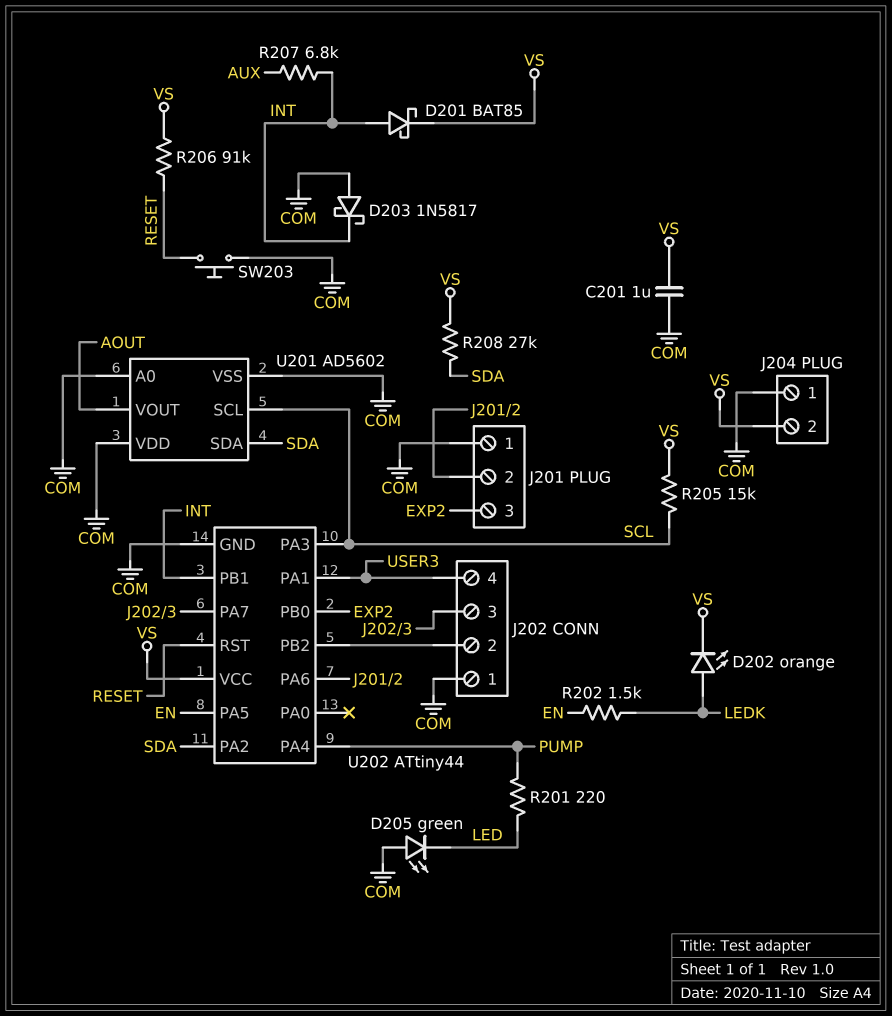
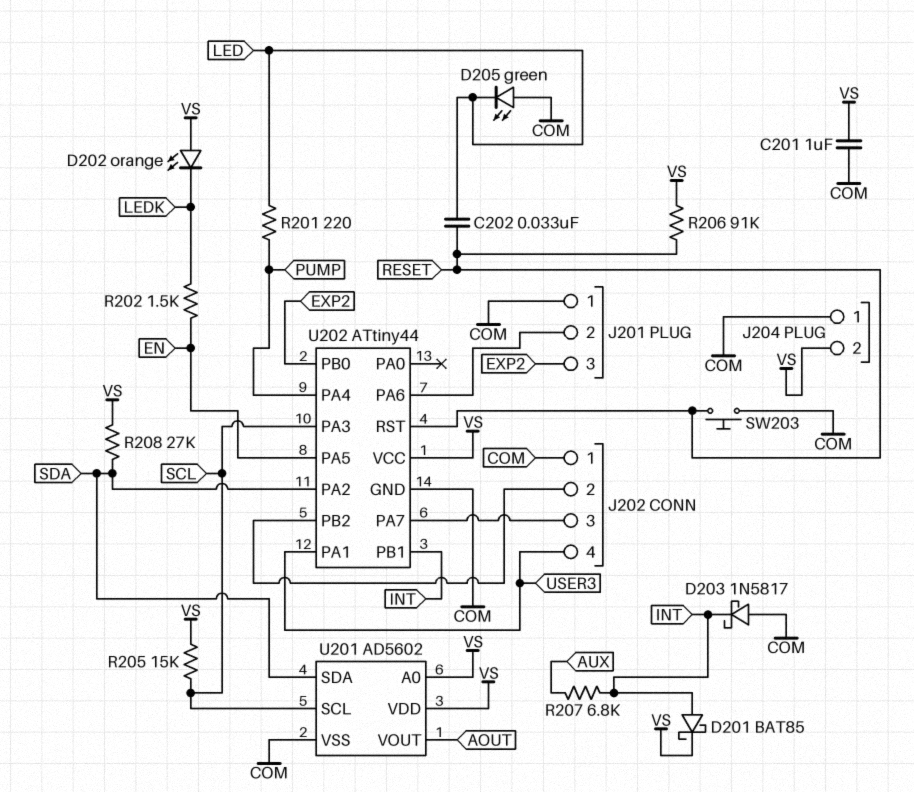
C202: none -> 33nF (LED, RESET)
D202: LED orange (A LEDK, K VS) -> LED orange (A VS, K LEDK)
U201 pin A0: COM -> VS
U201 pin VDD: COM -> VS

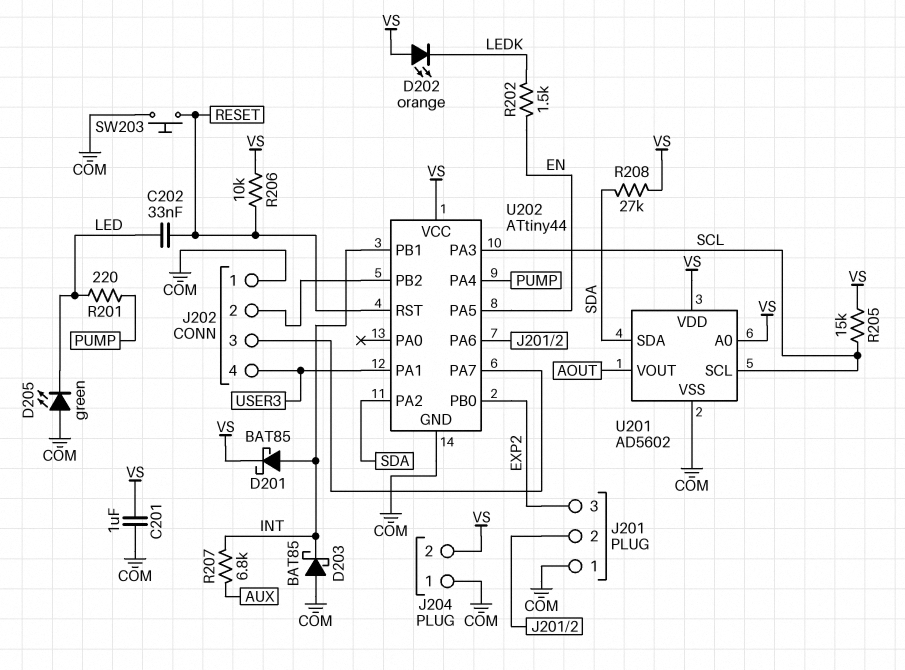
D203: schottky 1N5817 (A COM, K INT) -> schottky BAT85 (A COM, K INT)
R206: 91k (RESET, VS) -> 10k (RESET, VS)

